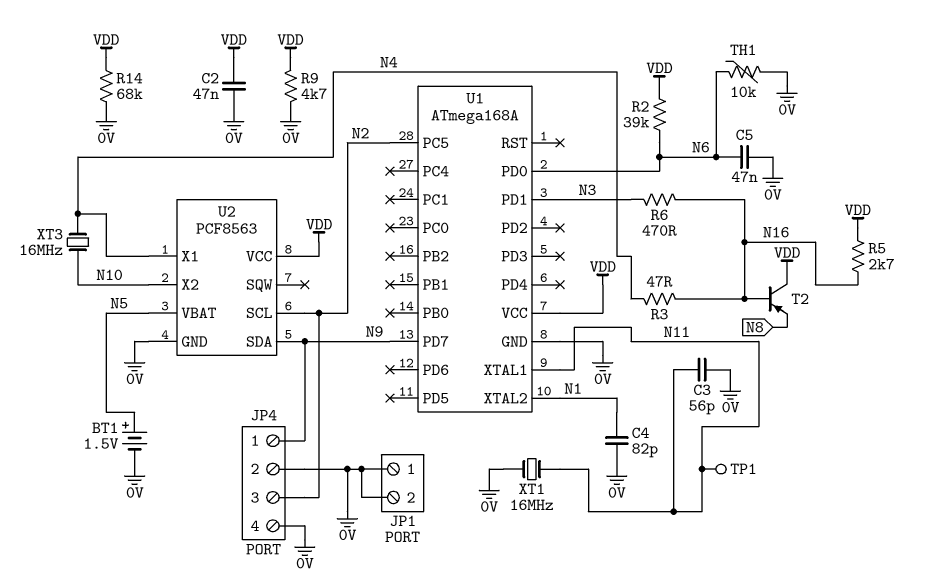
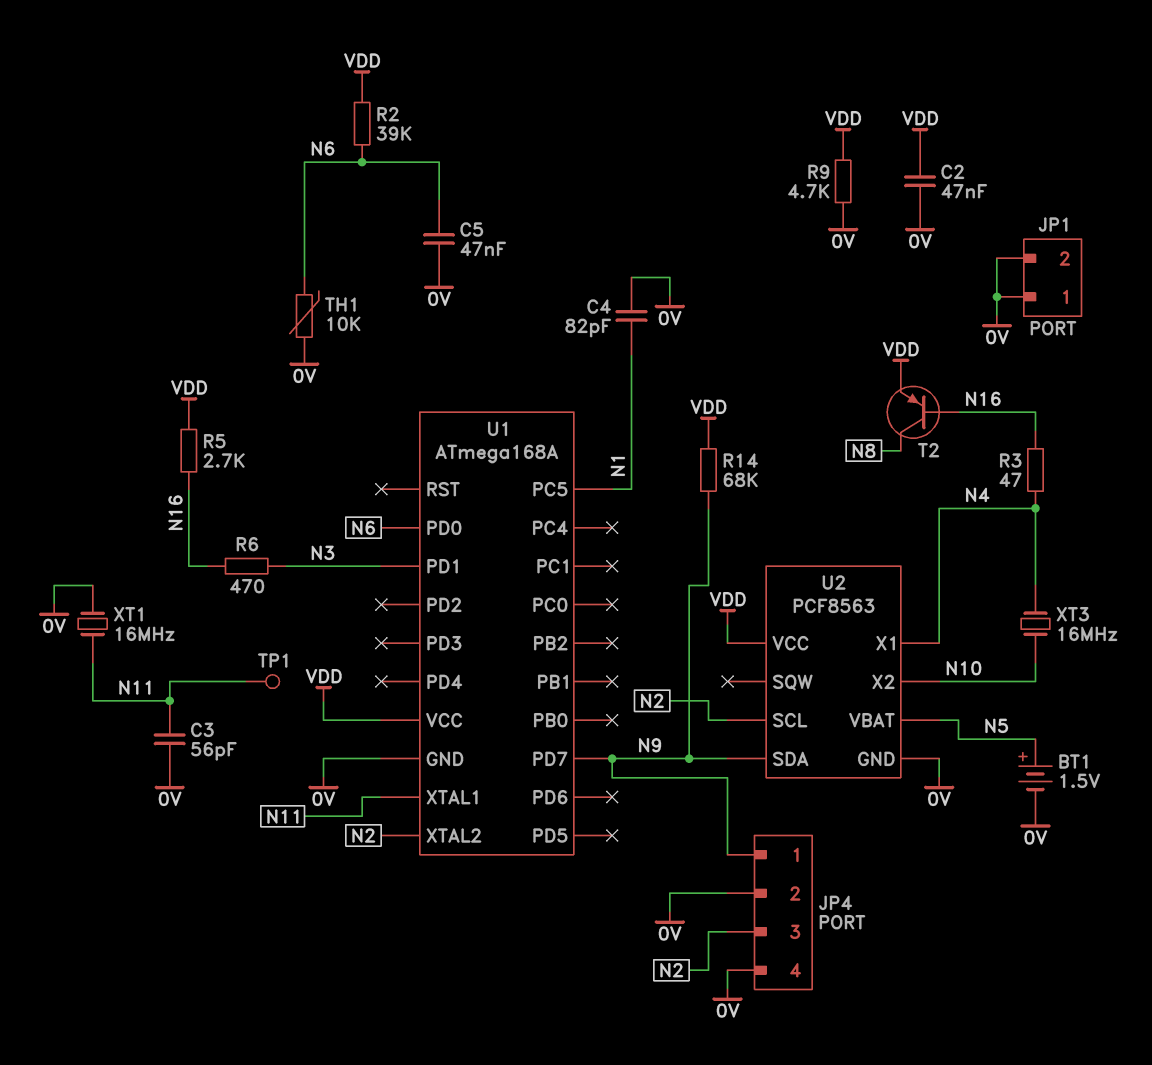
R14: 68k (0V, VDD) -> 68k (N9, VDD)
T2: PNP (B N16, C VDD, E N8) -> PNP (B N16, C N8, E VDD)
U1 pin PC5: N2 -> N1
U1 pin XTAL2: N1 -> N2

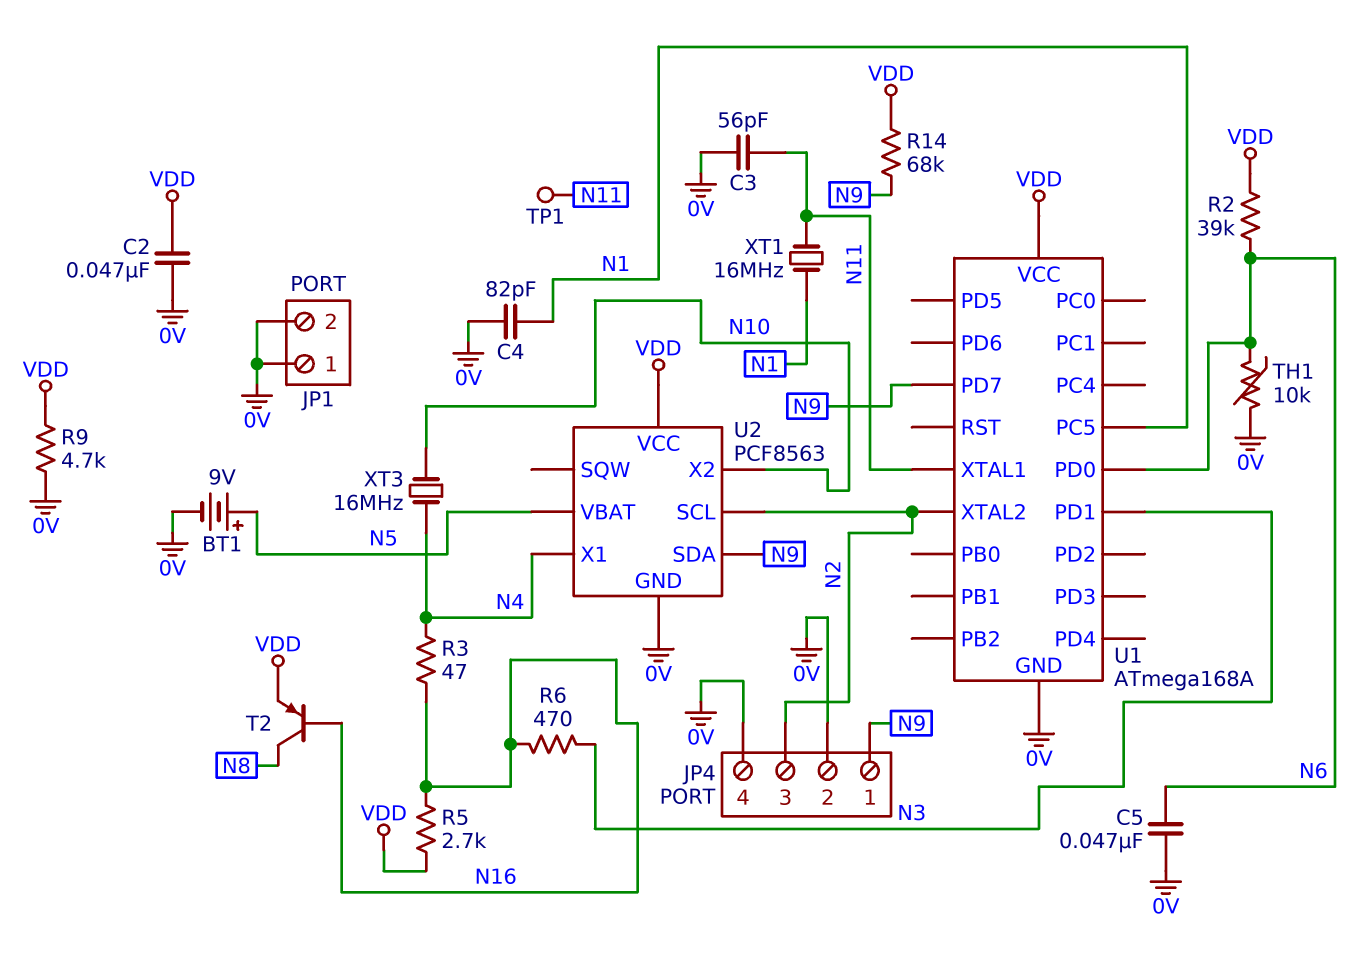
BT1: 1.5V (plus N5, minus 0V) -> 9V (plus N5, minus 0V)
XT1: 16MHz (0V, N11) -> 16MHz (N1, N11)

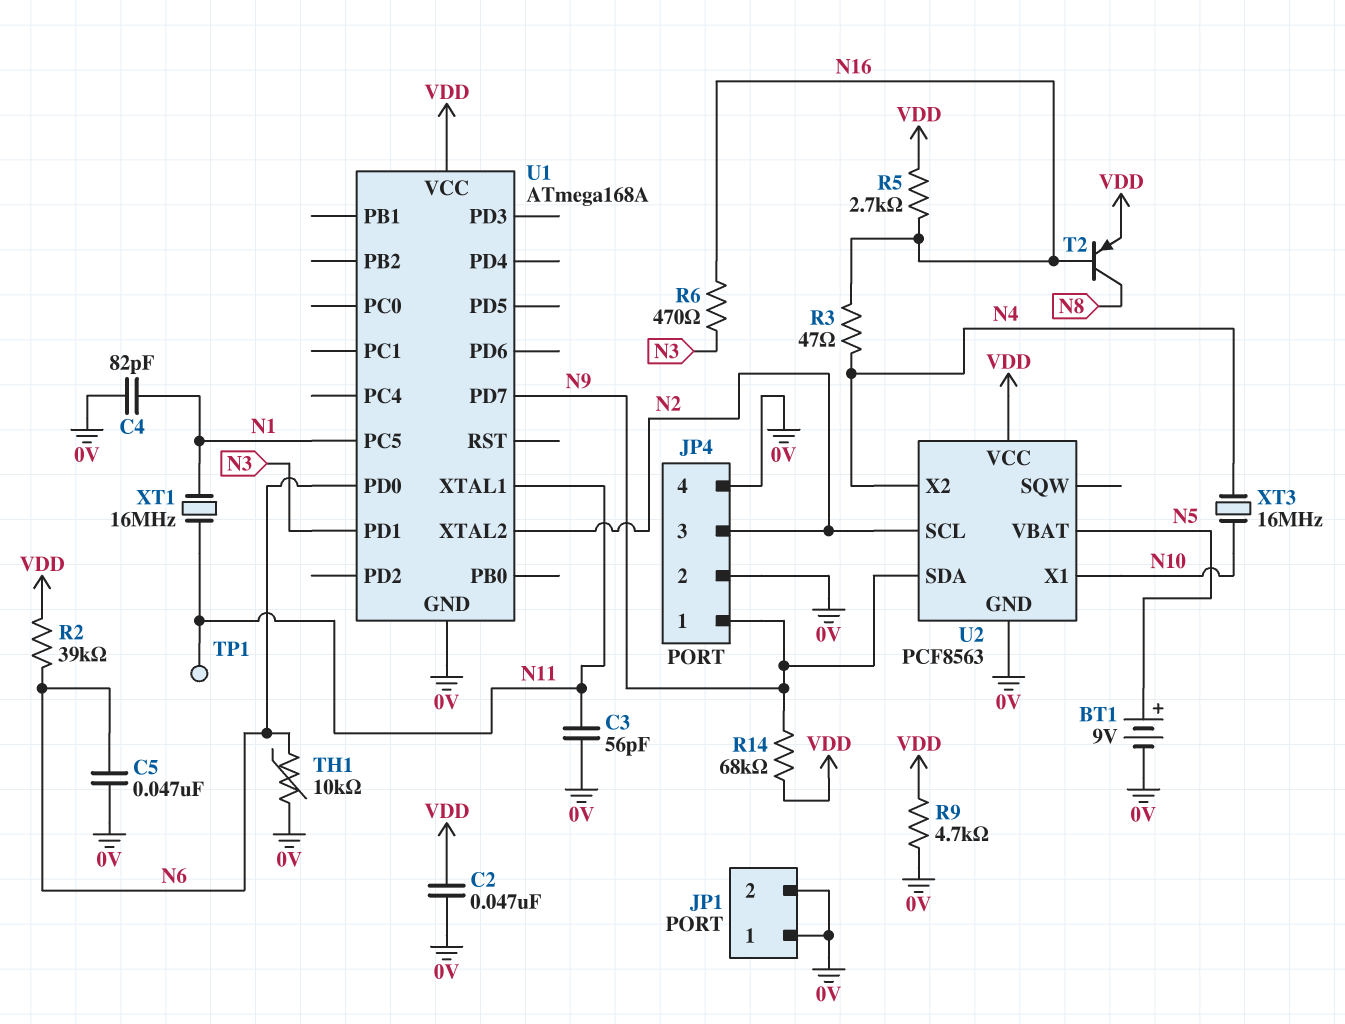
U2 pin X1: N4 -> N10
U2 pin X2: N10 -> N4

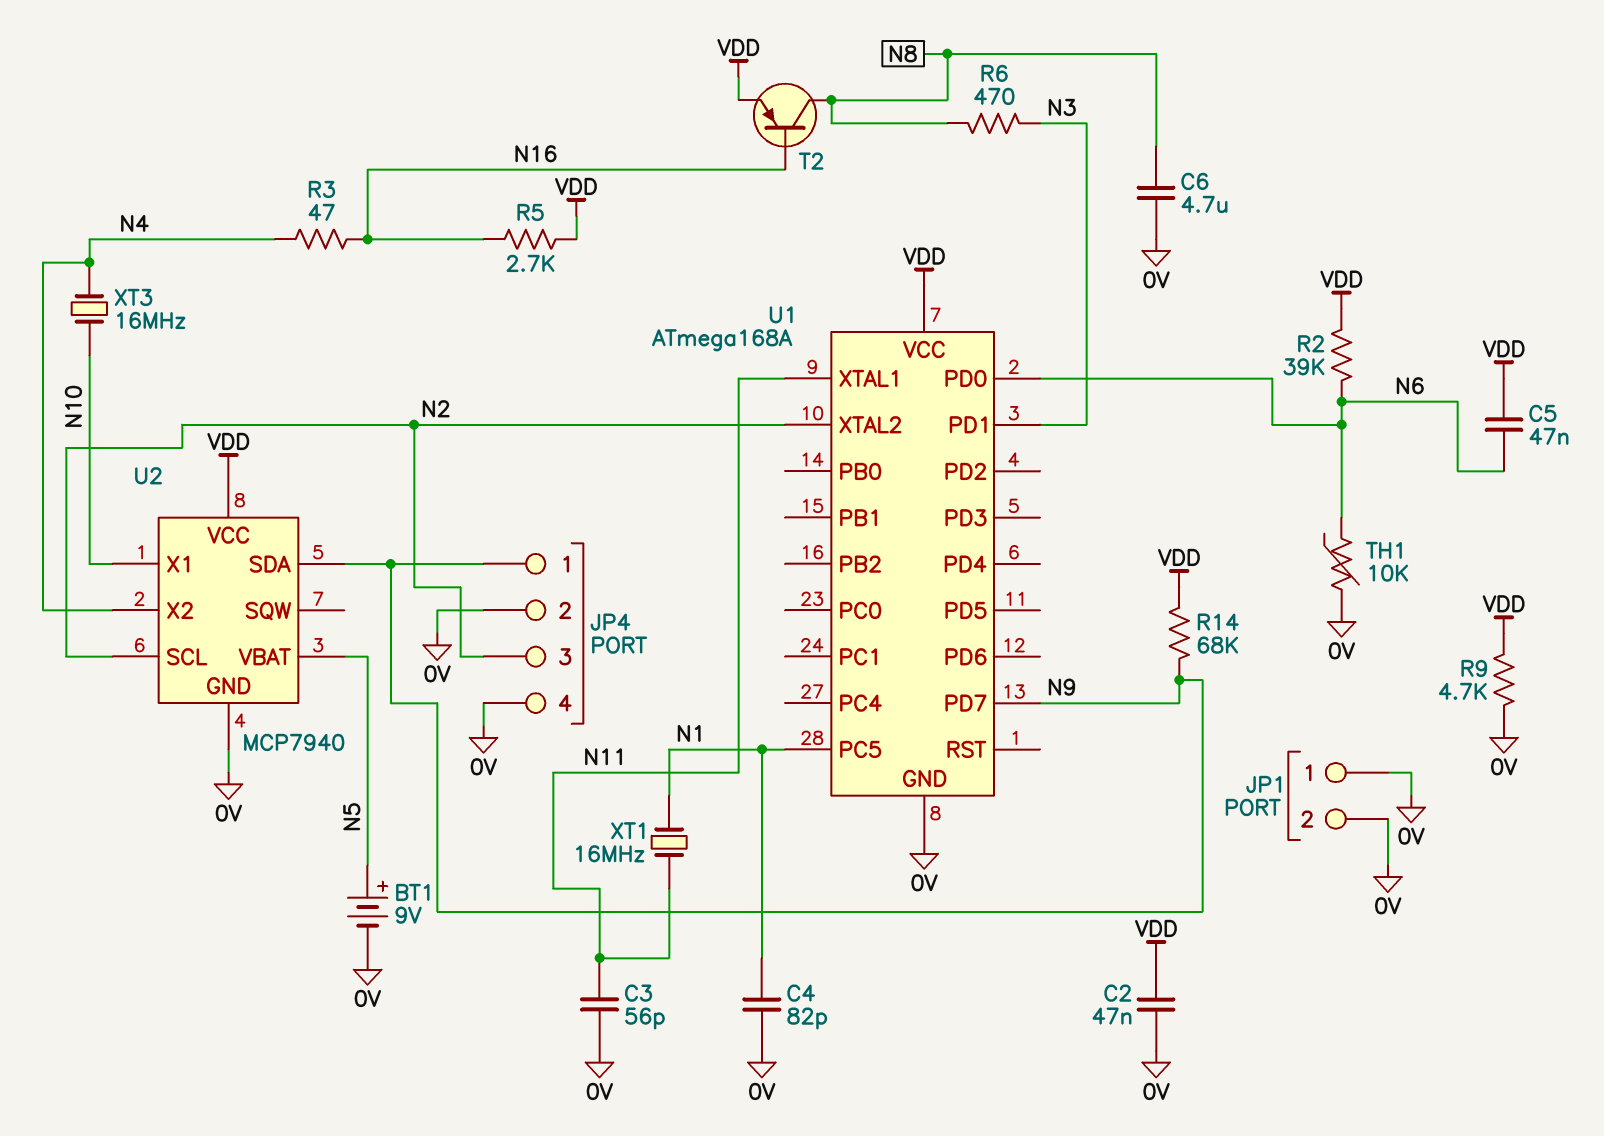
C5: 47nF (0V, N6) -> 47nF (N6, VDD)
C6: none -> 4.7uF (0V, N8)
R6: 470 (N3, N16) -> 470 (N3, N8)
TP1: test point (N11) -> none
U2: PCF8563 -> MCP7940

